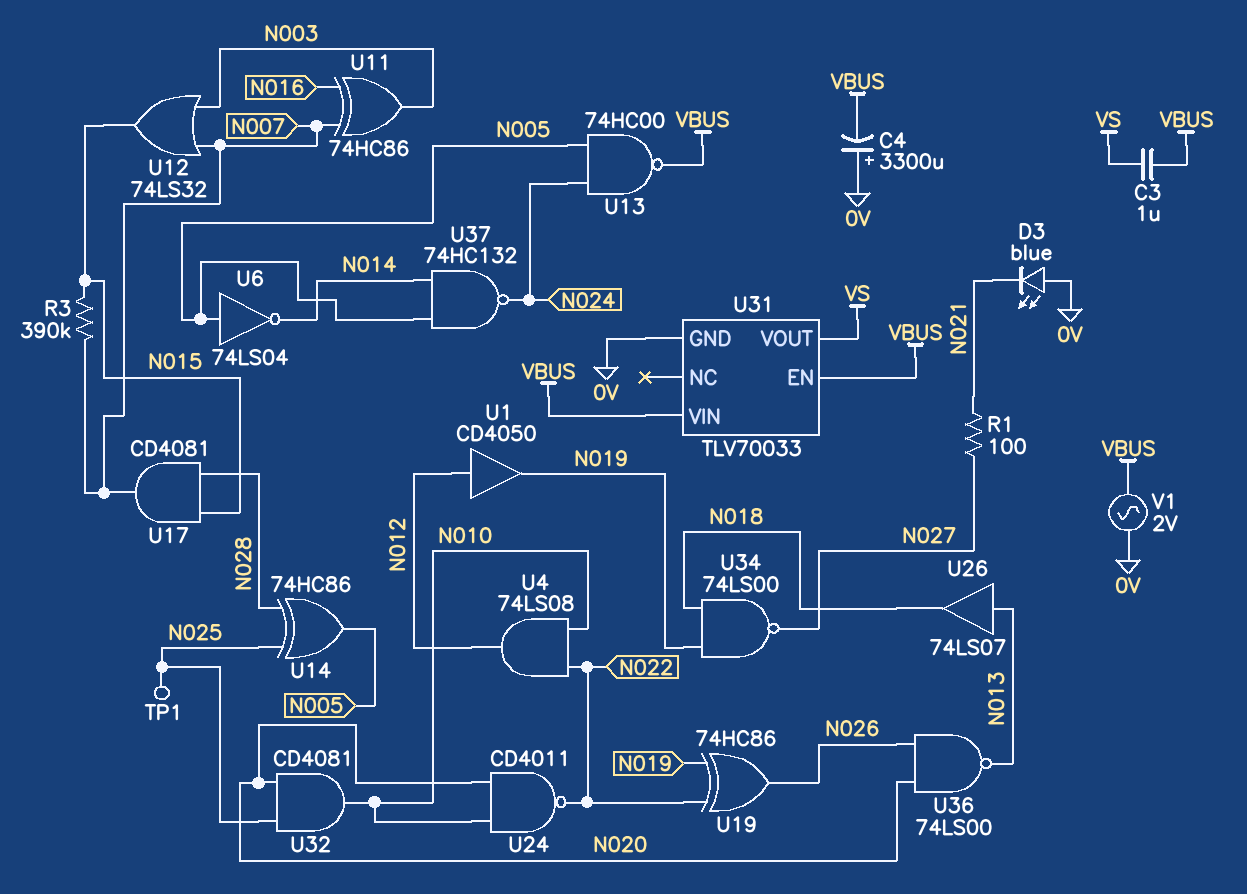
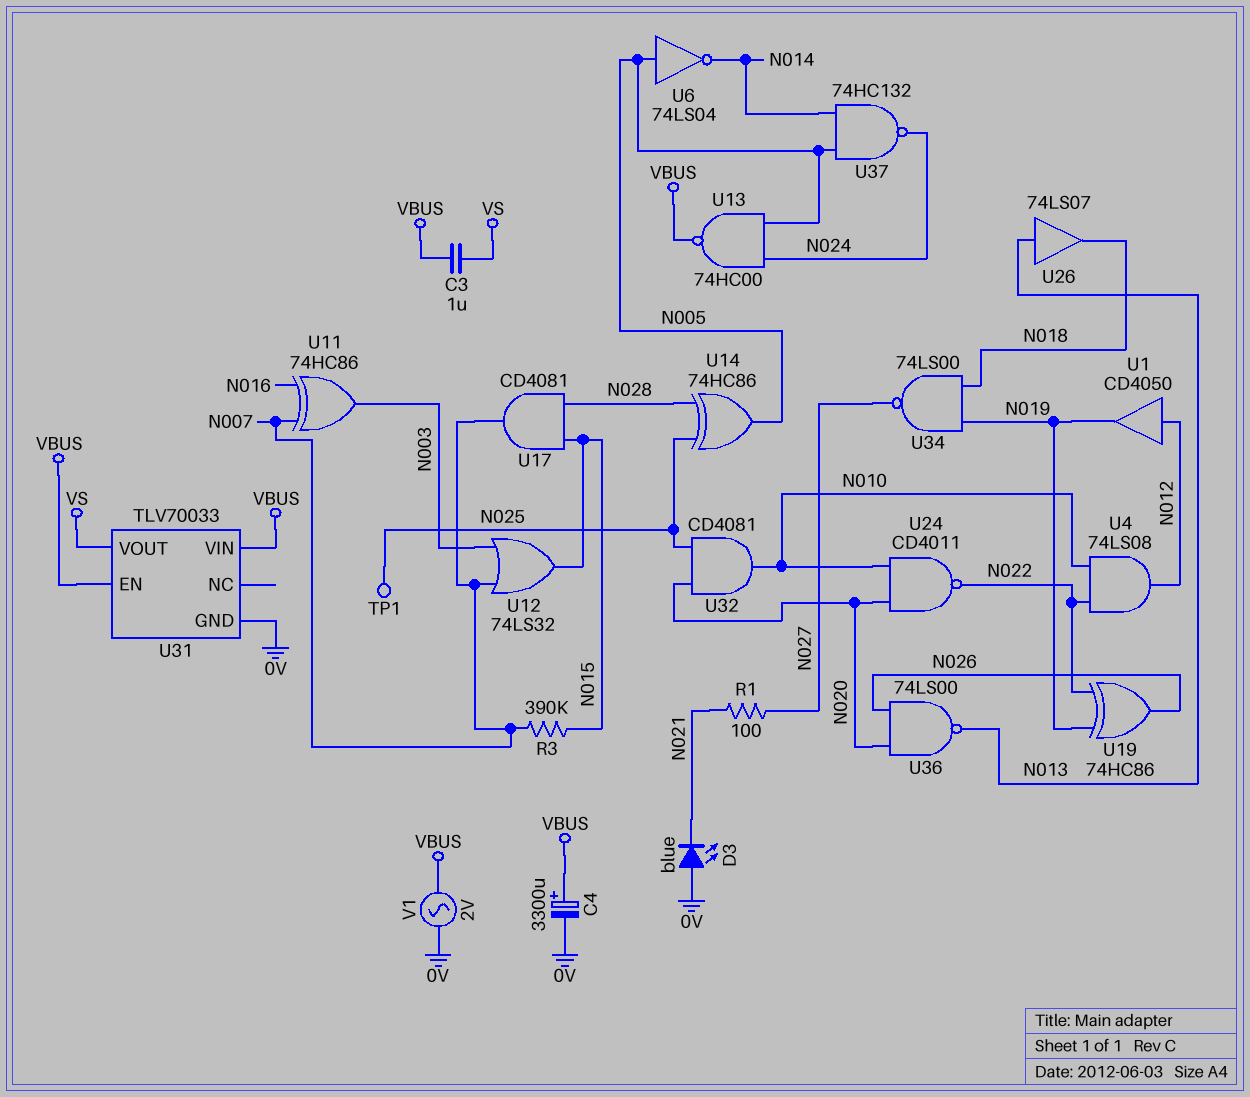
C4: 3300uF (plus 0V, minus VBUS) -> 3300uF (plus VBUS, minus 0V)

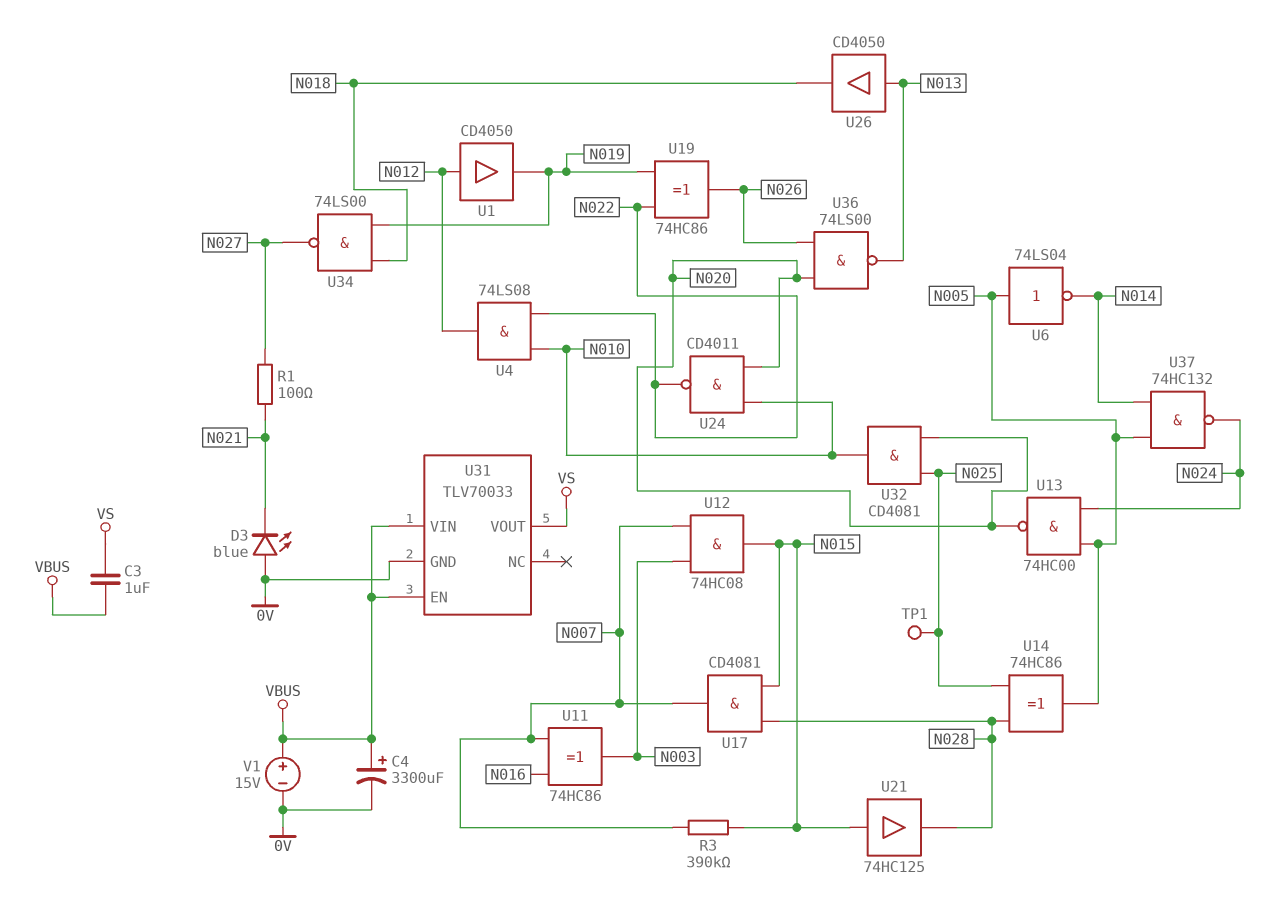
U12: OR 74LS32 (in N003, in N007, out N015) -> AND 74HC08 (in N003, in N007, out N015)
U13: NAND 74HC00 (in N005, in N024, out VBUS) -> NAND 74HC00 (in N005, in N024, out N020)
U21: none -> buffer 74HC125 (in N015, out N028)
U26: buffer 74LS07 (in N013, out N018) -> buffer CD4050 (in N013, out N018)
V1: AC 2V (0V, VBUS) -> 15V (plus VBUS, minus 0V)

